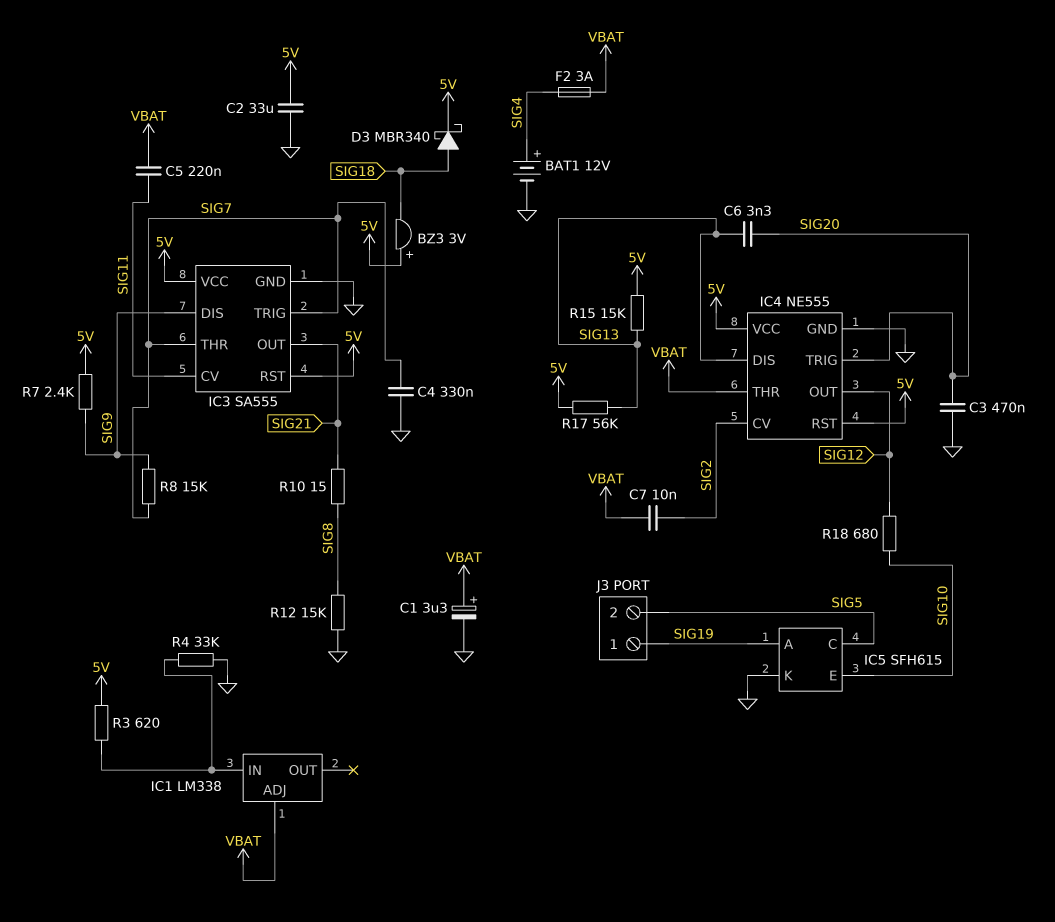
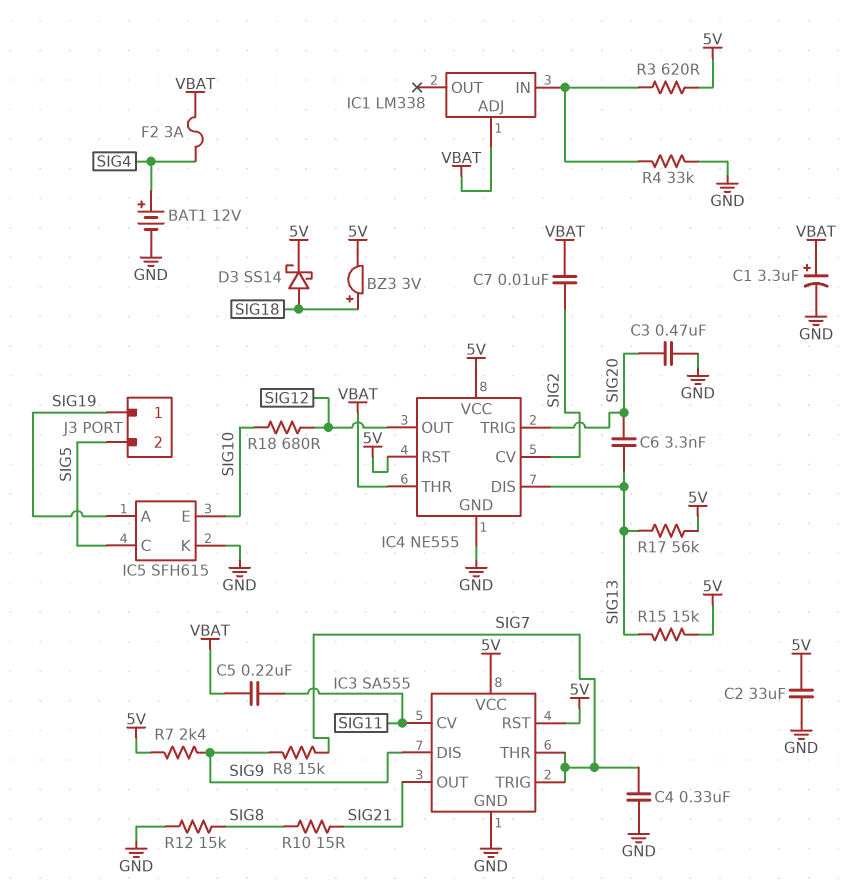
BZ3: buzzer 3V (plus 5V, minus SIG18) -> buzzer 3V (plus SIG18, minus 5V)
D3: schottky MBR340 (A SIG18, K 5V) -> schottky SS14 (A SIG18, K 5V)

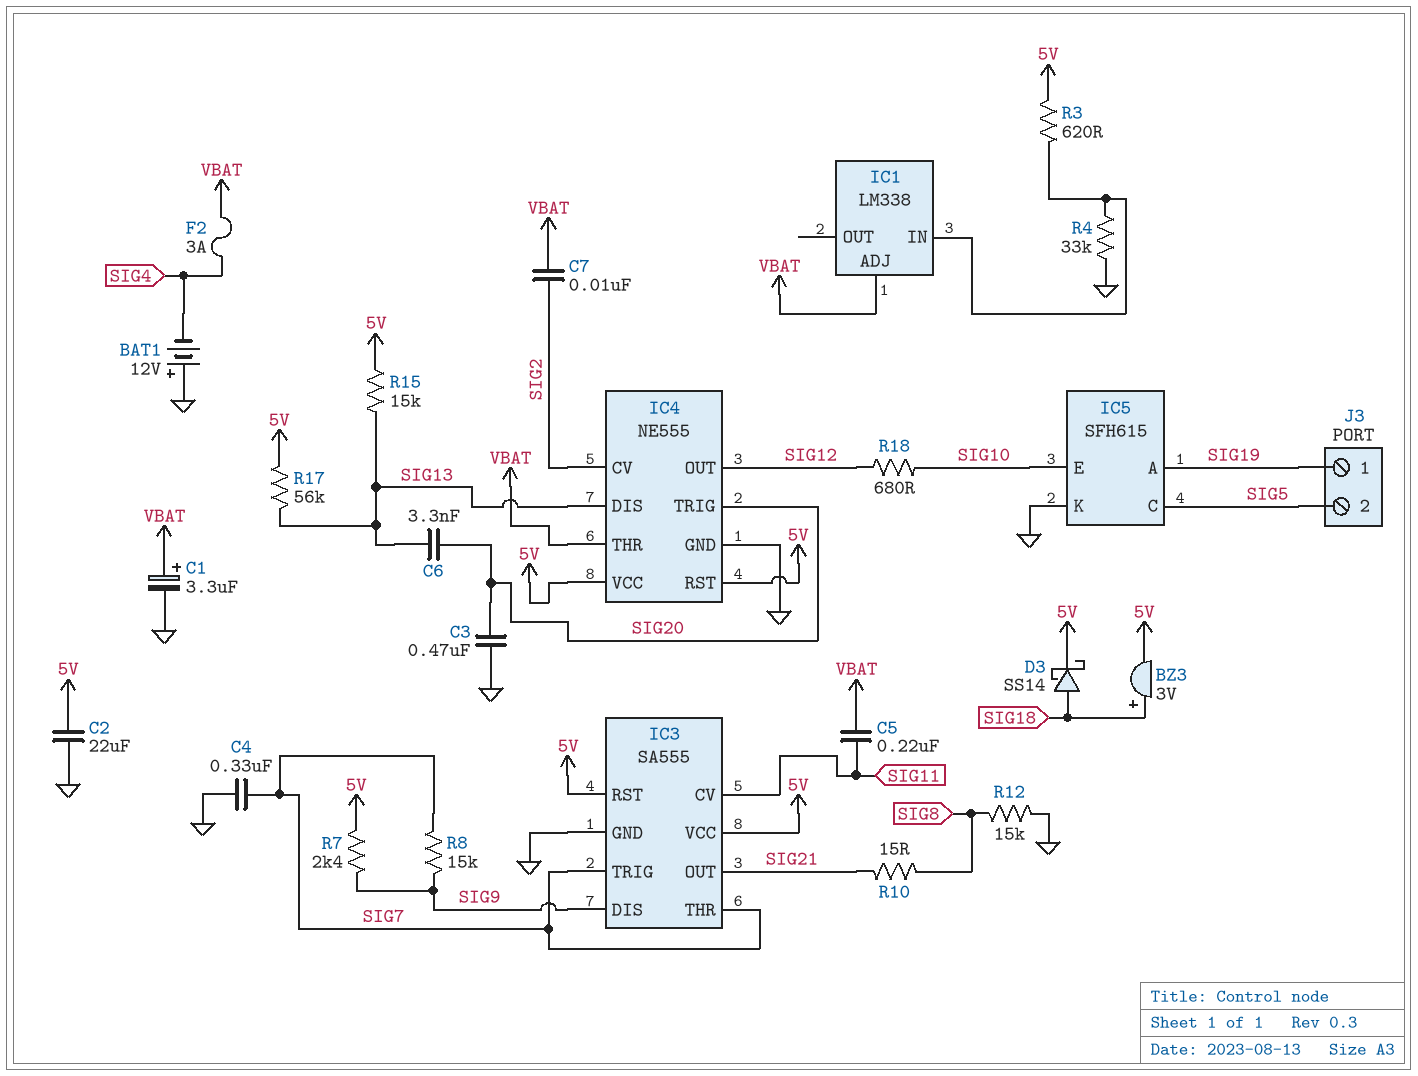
BAT1: 12V (plus SIG4, minus GND) -> 12V (plus GND, minus SIG4)
C2: 33uF (5V, GND) -> 22uF (5V, GND)

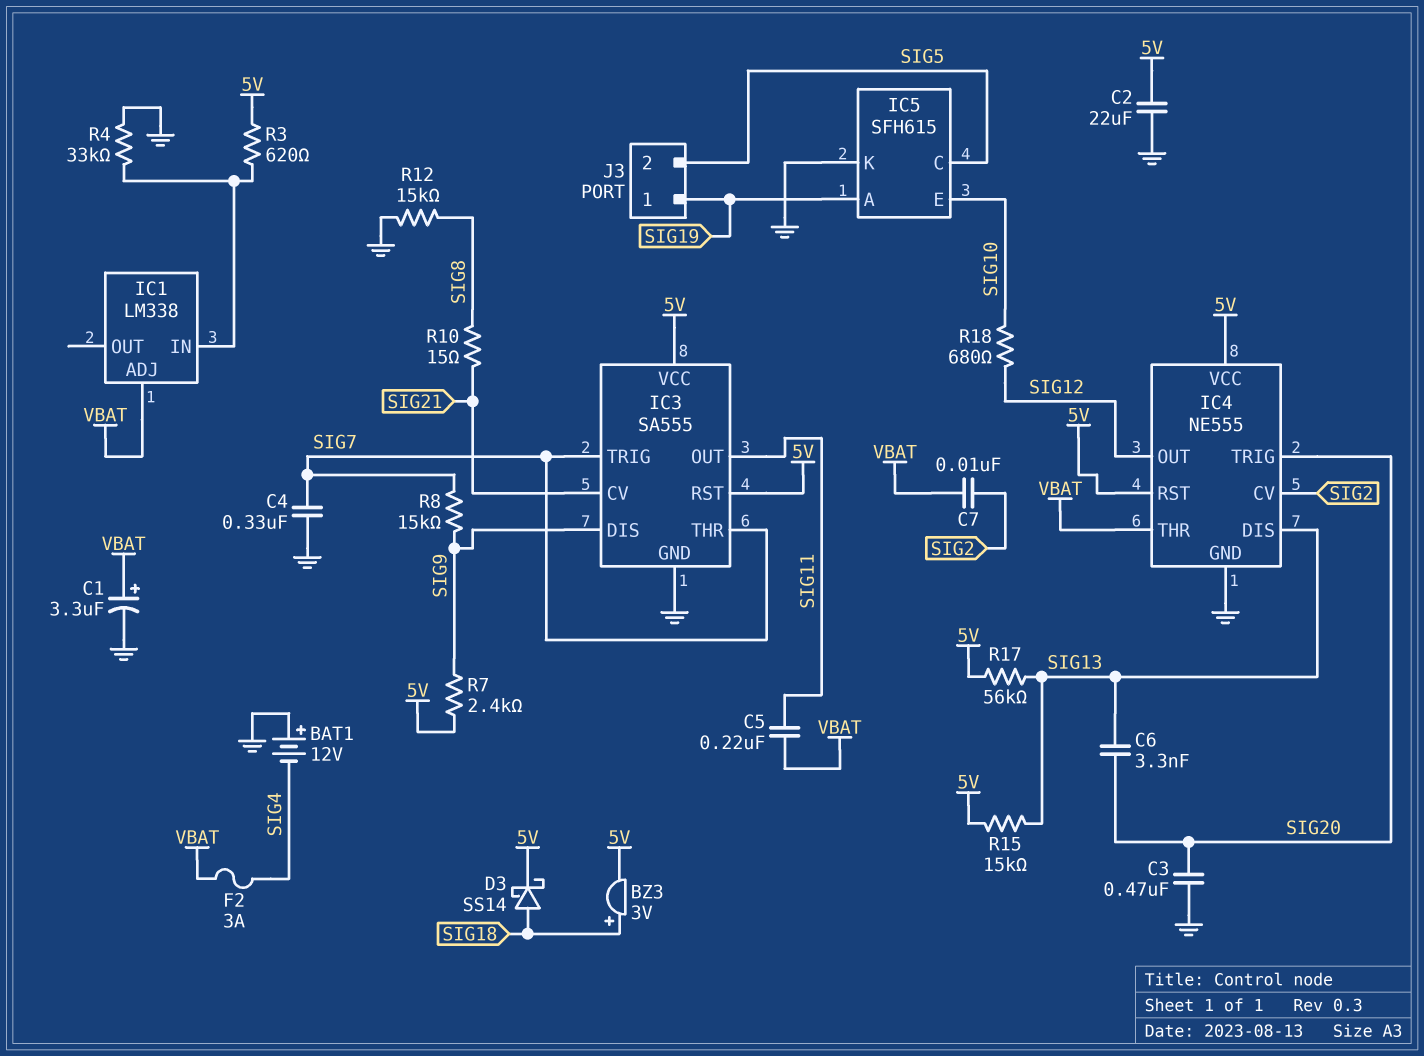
IC3 pin CV: SIG11 -> SIG21
IC3 pin OUT: SIG21 -> SIG11

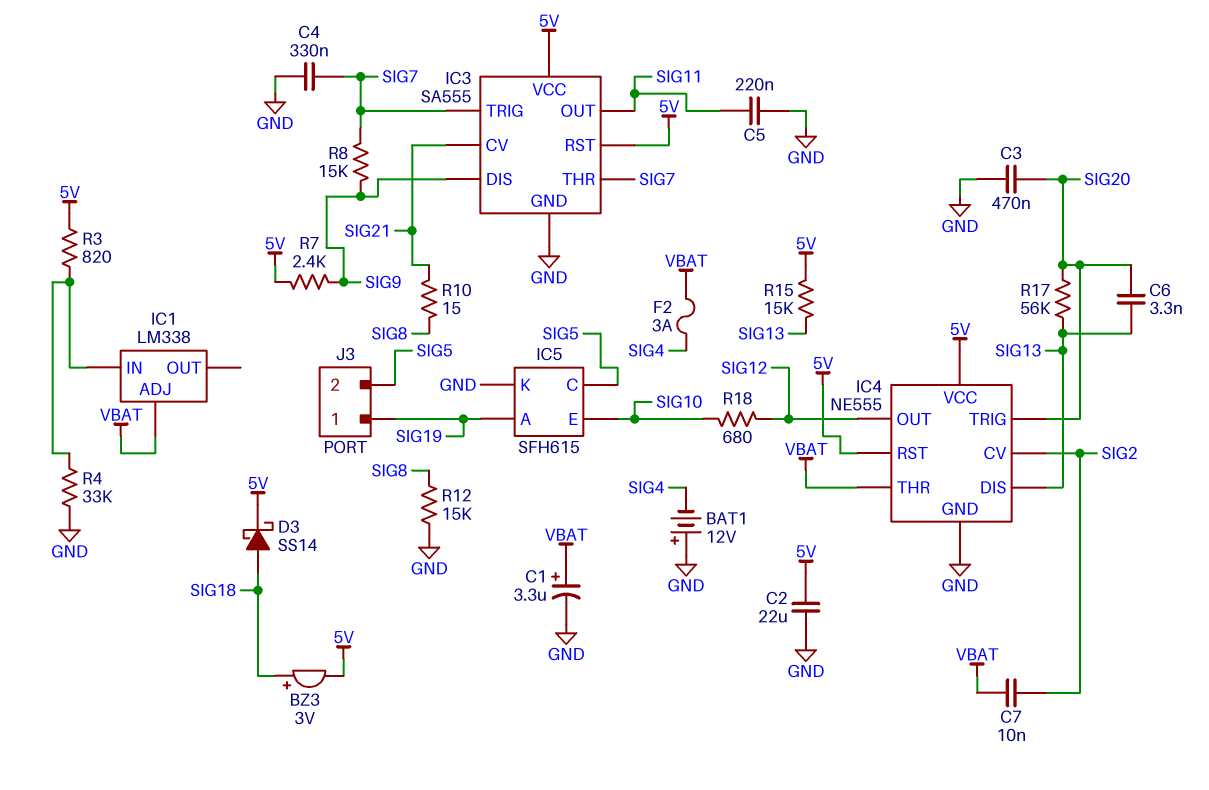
C5: 220nF (SIG11, VBAT) -> 220nF (GND, SIG11)
R3: 620 (5V, IC1/IN) -> 820 (5V, IC1/IN)
R17: 56k (5V, SIG13) -> 56k (SIG13, SIG20)

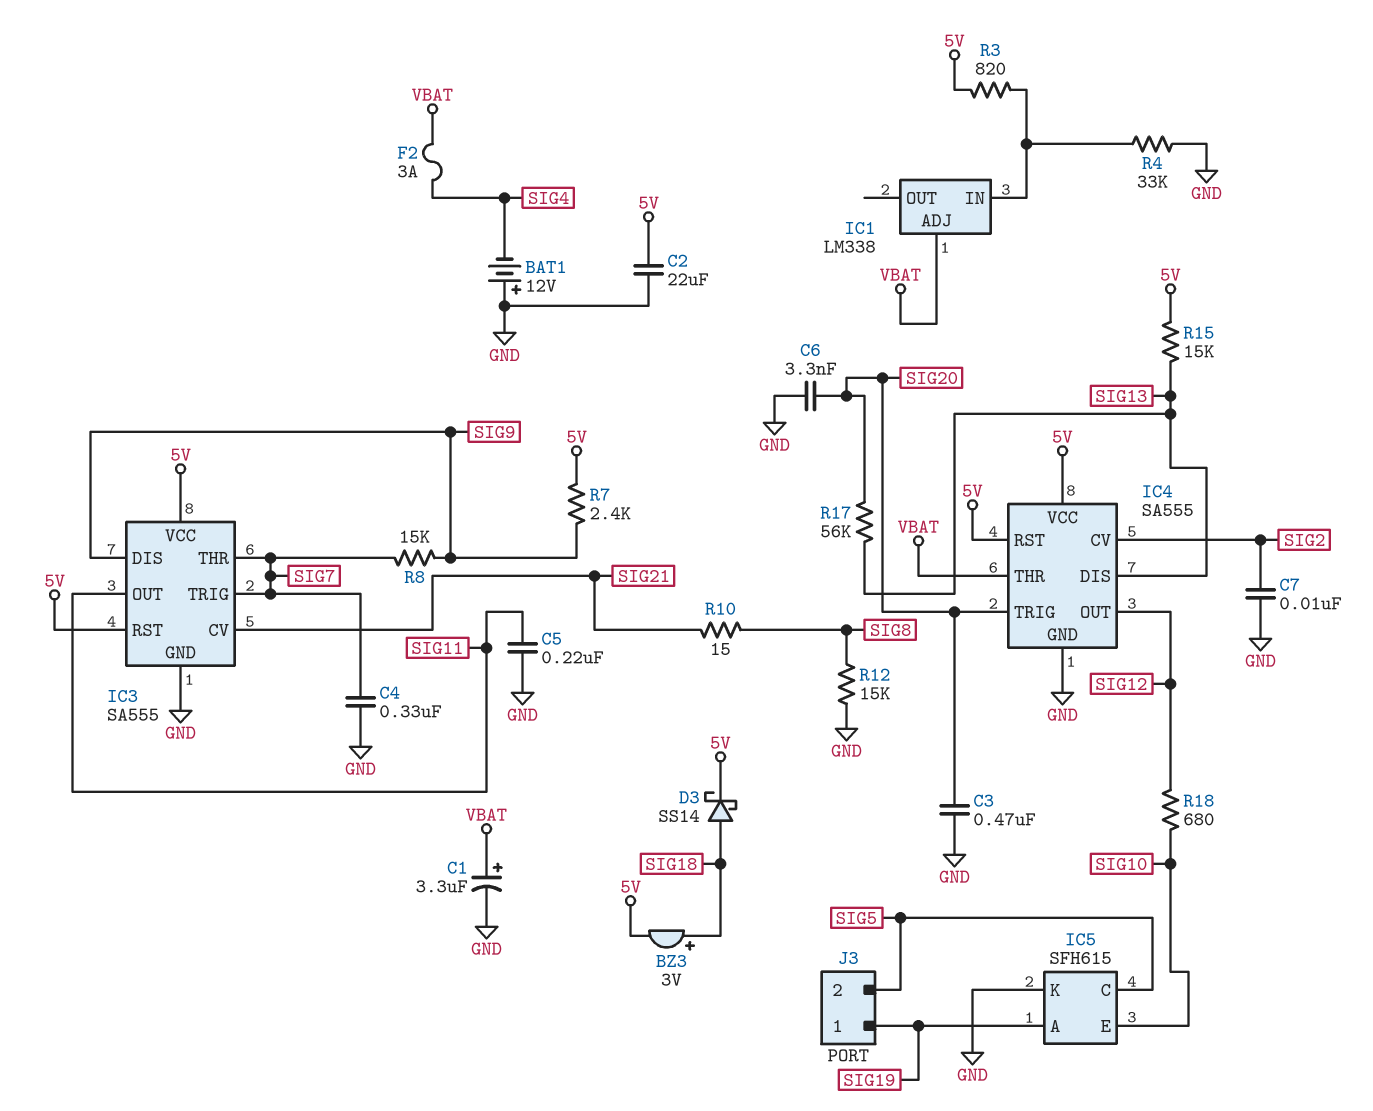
C6: 3.3nF (SIG13, SIG20) -> 3.3nF (GND, SIG20)
C7: 10nF (SIG2, VBAT) -> 10nF (GND, SIG2)
IC4: NE555 -> SA555

